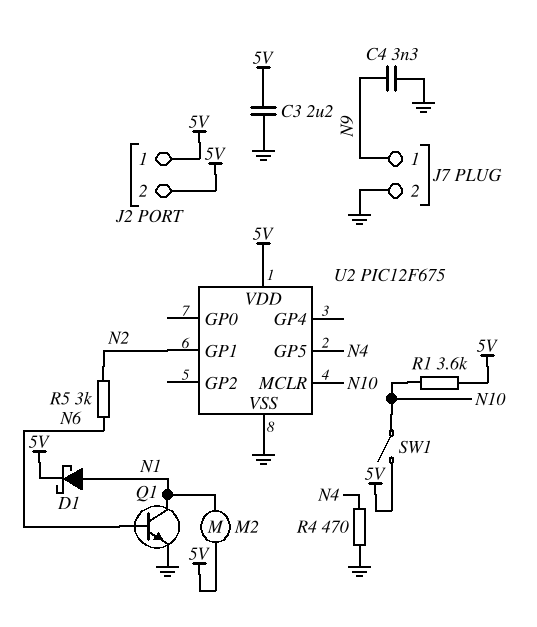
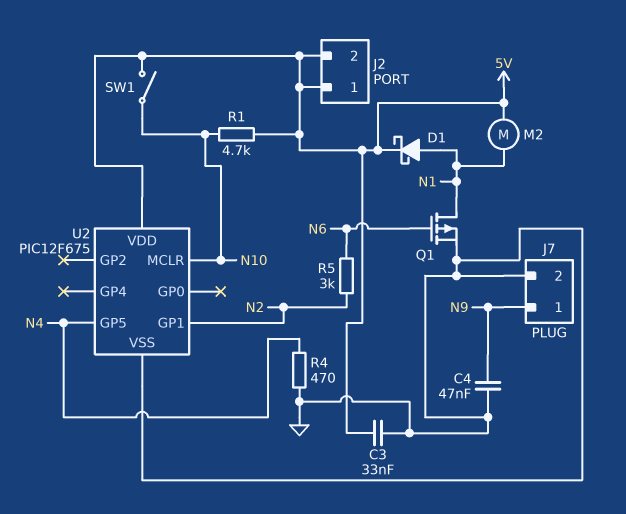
C3: 2.2uF (5V, GND) -> 33nF (5V, GND)
C4: 3.3nF (GND, N9) -> 47nF (GND, N9)
Q1: NPN (B N6, C N1, E GND) -> PMOS (G N6, D N1, S GND)
R1: 3.6k (5V, N10) -> 4.7k (5V, N10)

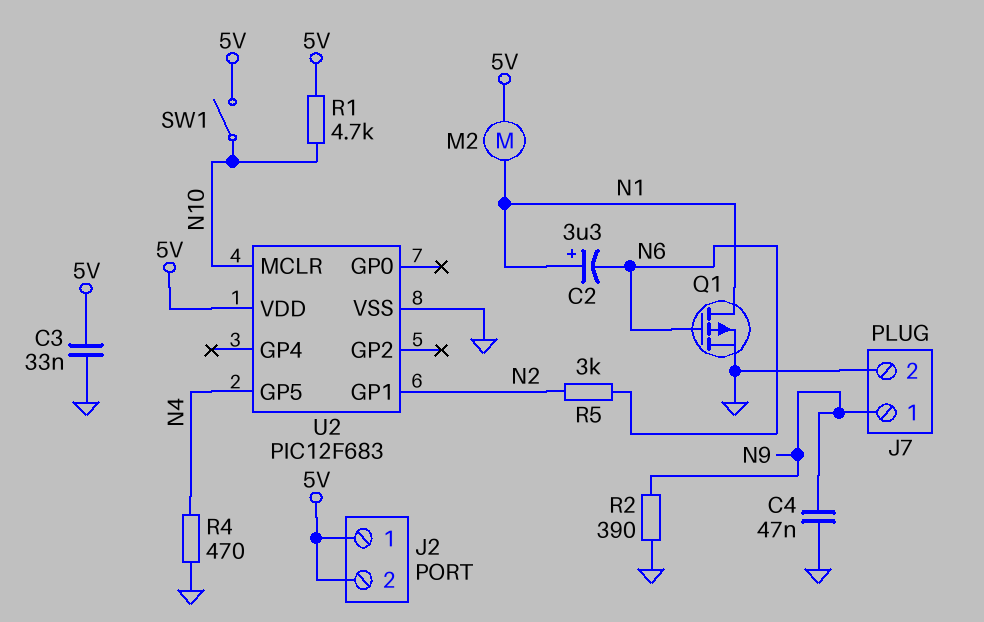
C2: none -> 3.3uF (plus N1, minus N6)
D1: schottky (A N1, K 5V) -> none
R2: none -> 390 (GND, N9)
U2: PIC12F675 -> PIC12F683

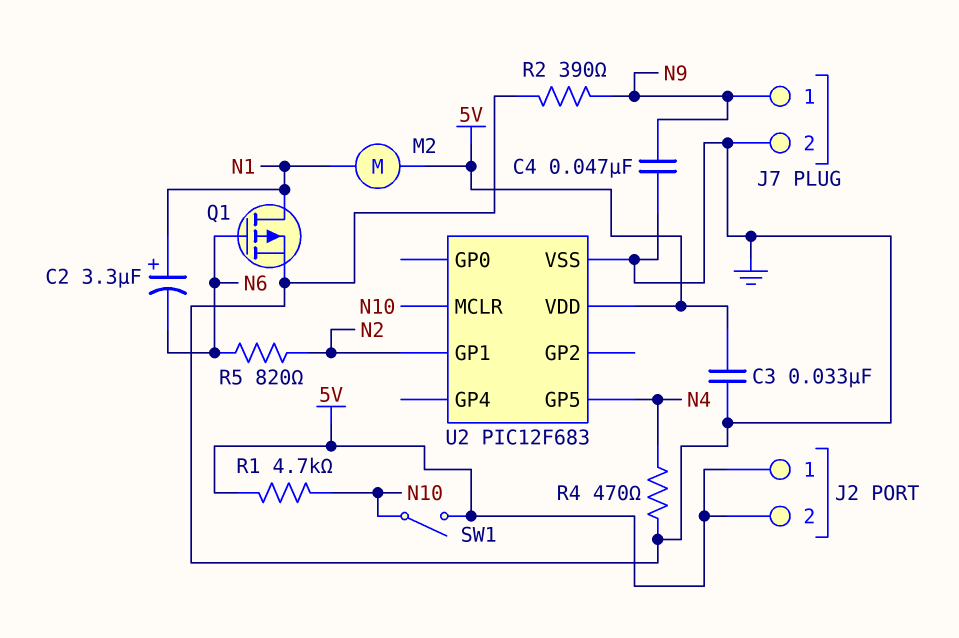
R5: 3k (N2, N6) -> 820 (N2, N6)

